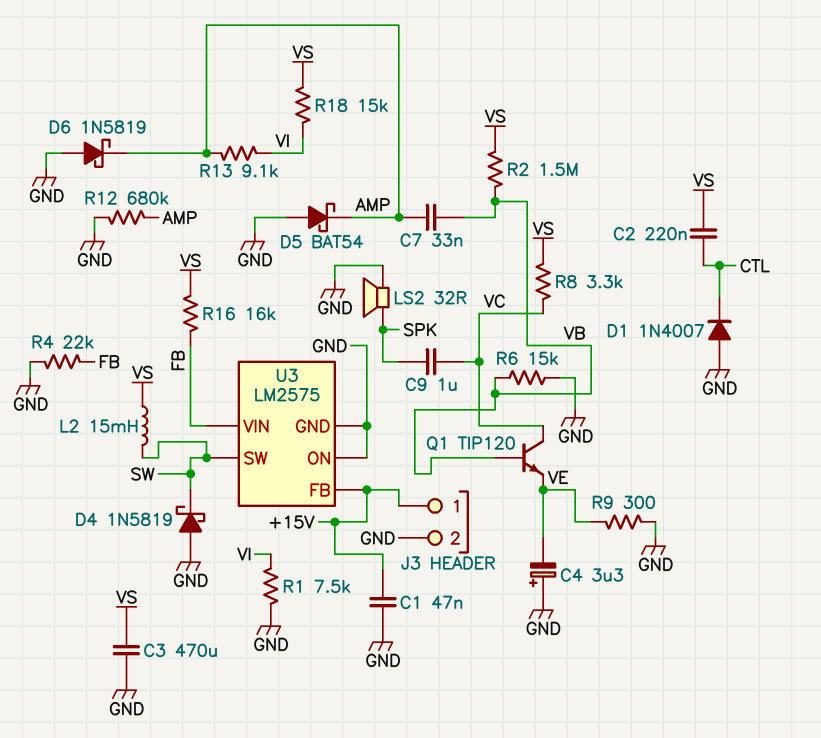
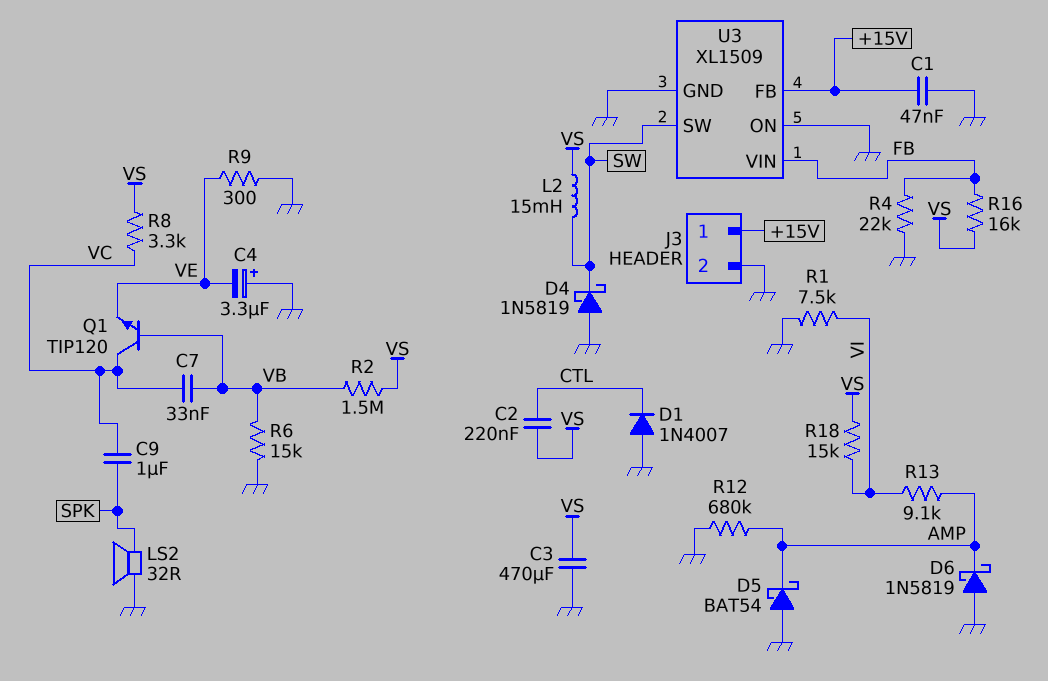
C7: 33nF (AMP, VB) -> 33nF (VB, VC)
U3: LM2575 -> XL1509

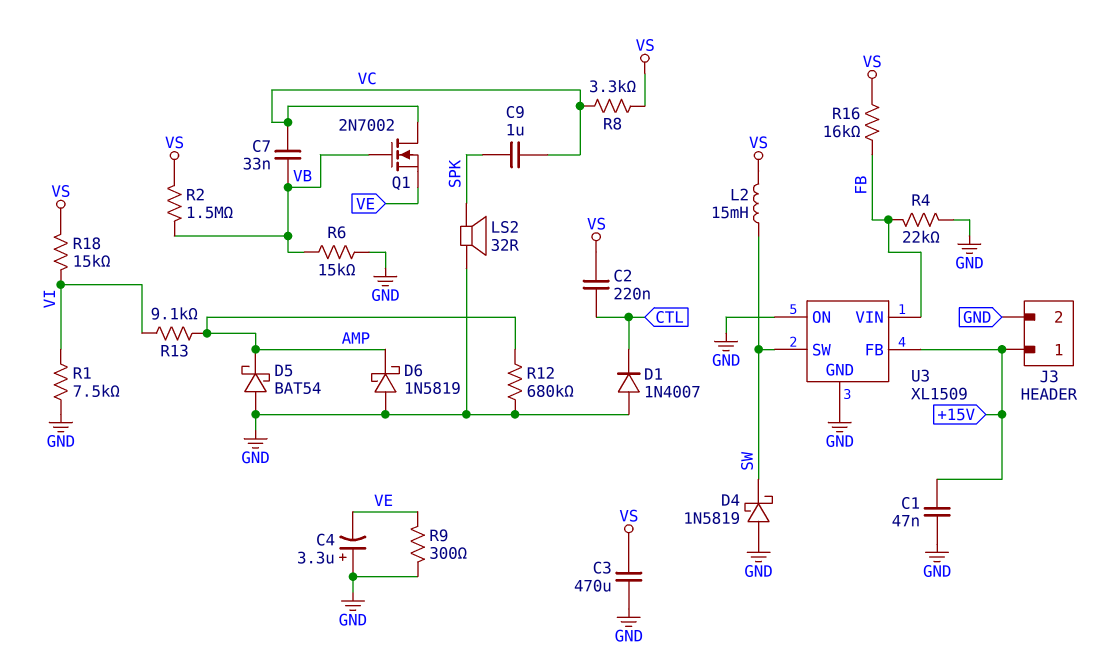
Q1: NPN TIP120 (B VB, C VC, E VE) -> NMOS 2N7002 (G VB, D VC, S VE)

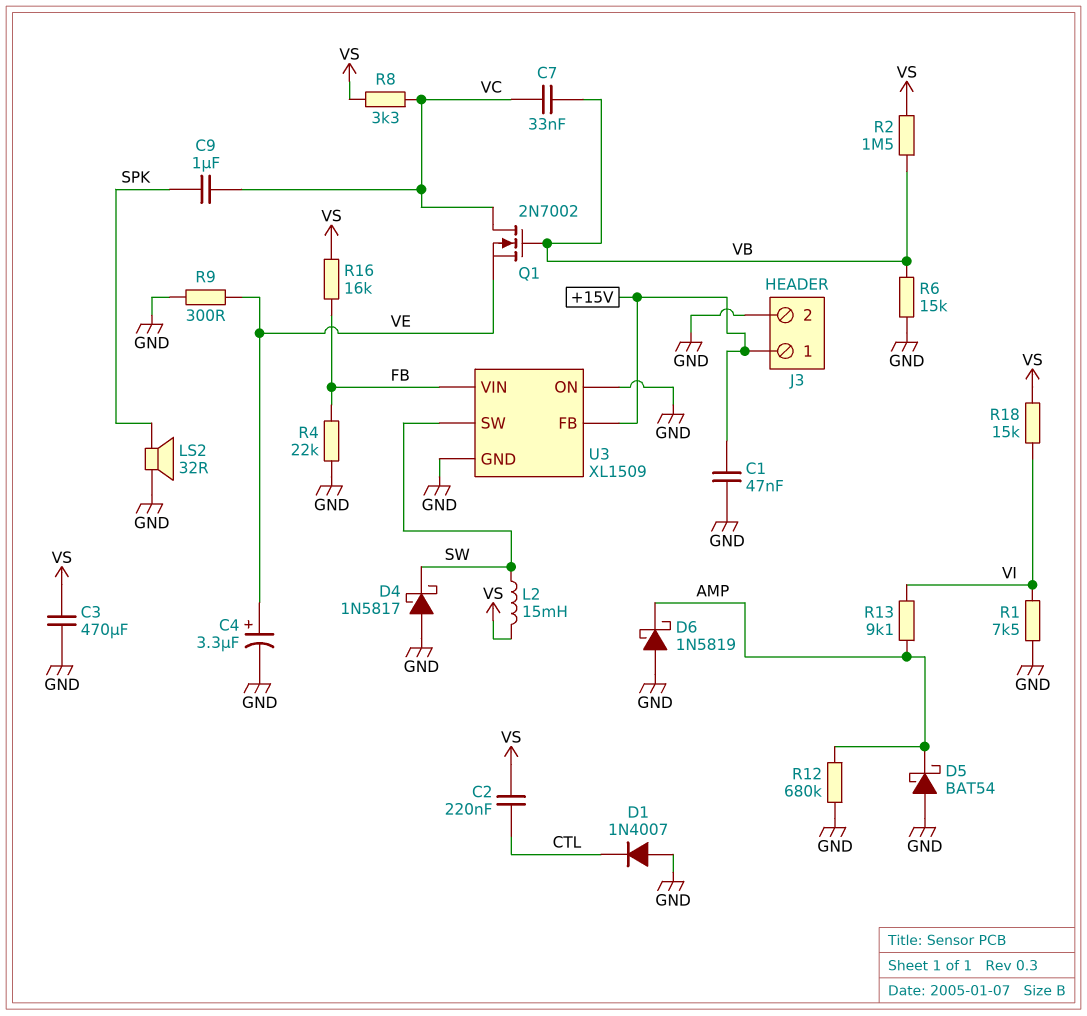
C4: 3.3uF (plus GND, minus VE) -> 3.3uF (plus VE, minus GND)
D4: schottky 1N5819 (A GND, K SW) -> schottky 1N5817 (A GND, K SW)

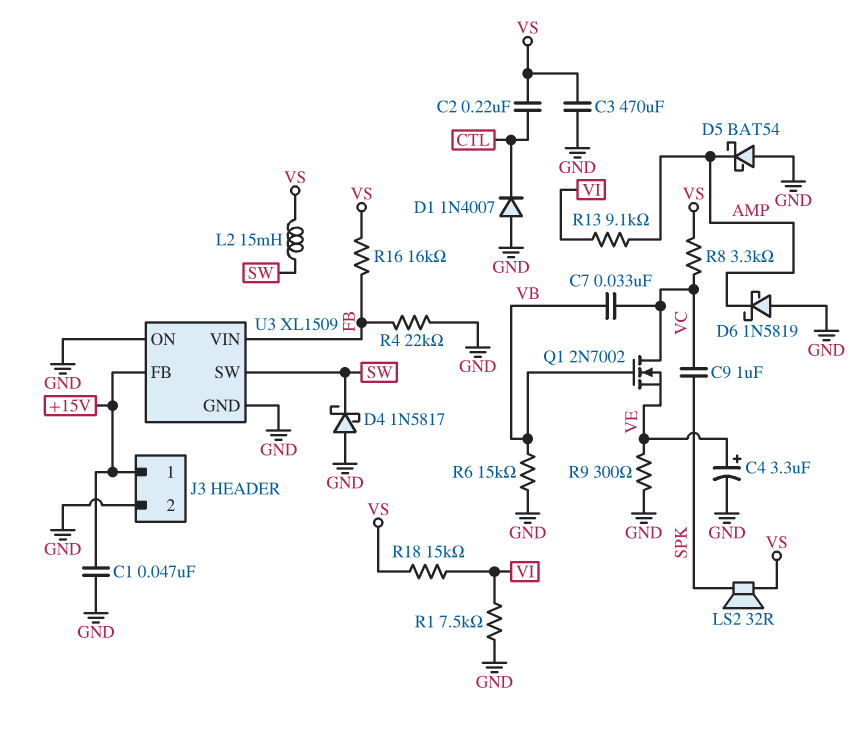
LS2: speaker 32R (GND, SPK) -> speaker 32R (SPK, VS)
R2: 1.5M (VB, VS) -> none
R12: 680k (AMP, GND) -> none

